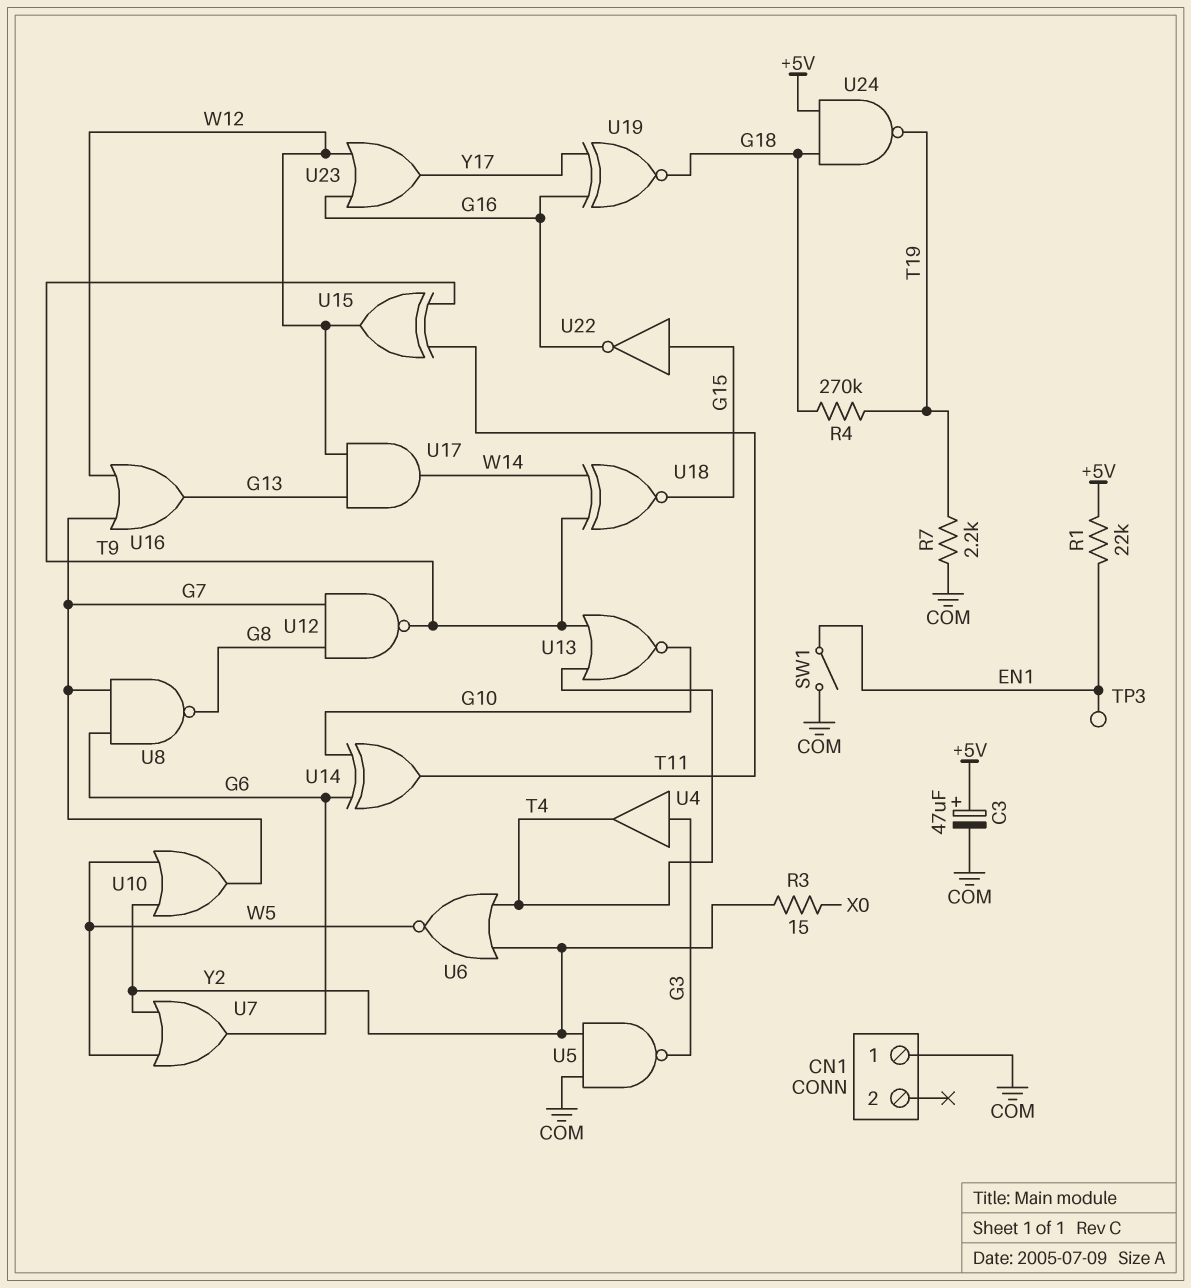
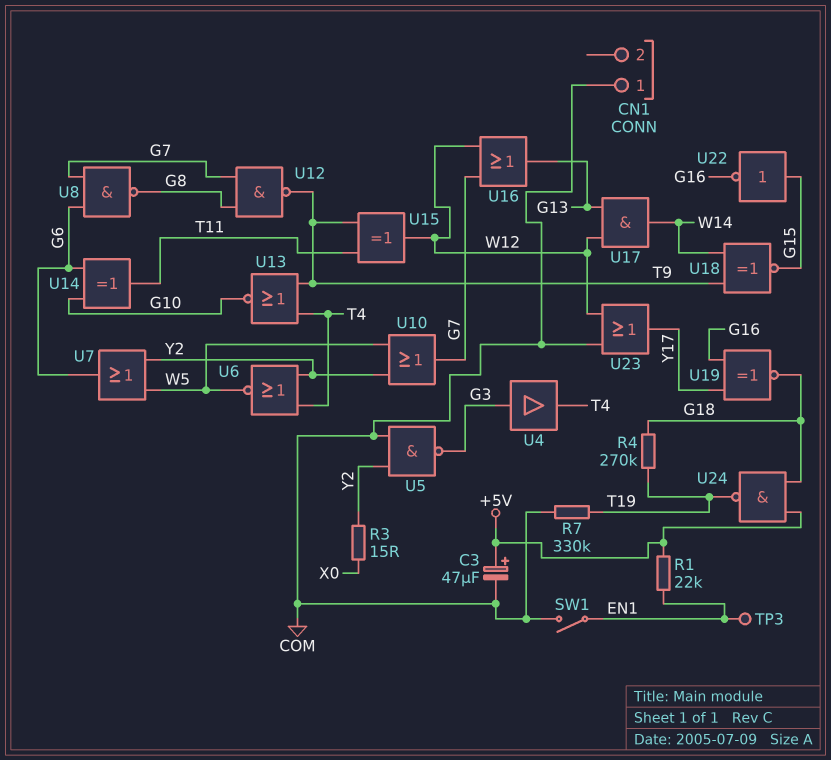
R7: 2.2k (COM, T19) -> 330k (COM, T19)
U23: OR (in G16, in W12, out Y17) -> OR (in COM, in W12, out Y17)

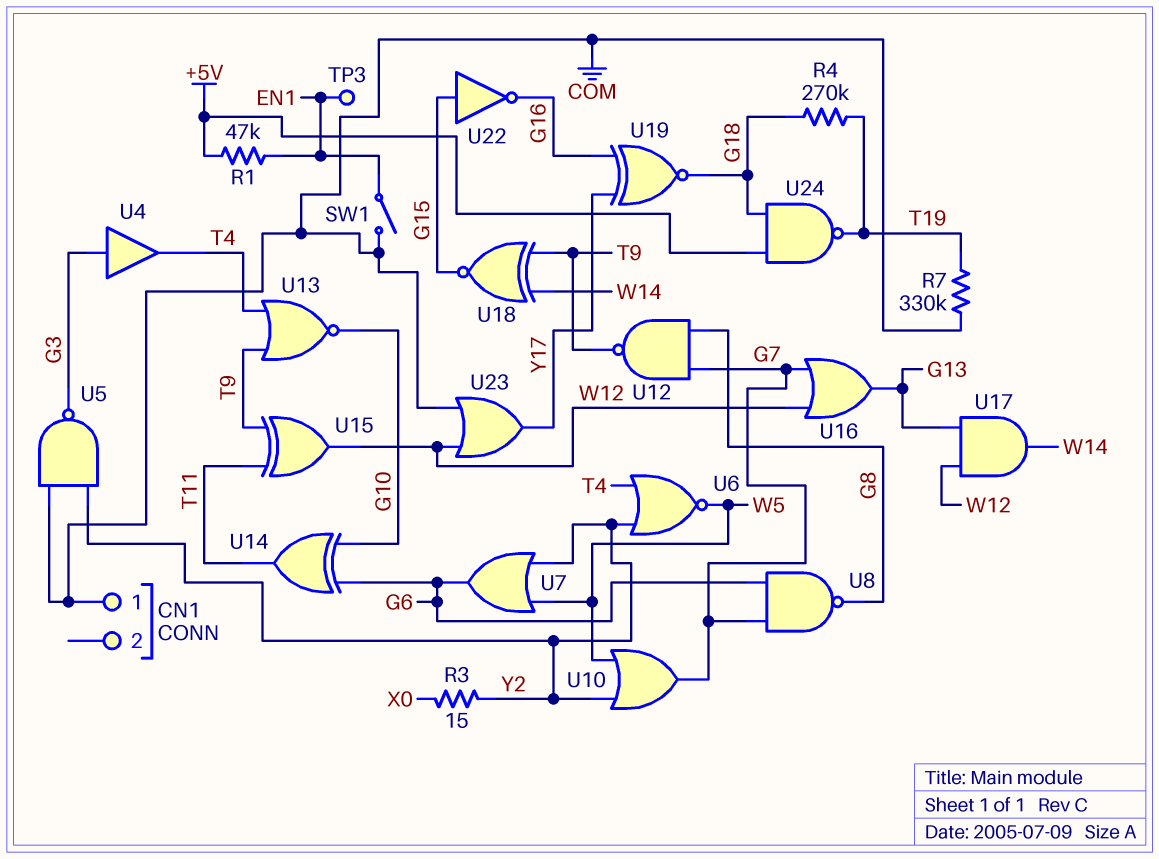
C3: 47uF (plus +5V, minus COM) -> none
R1: 22k (+5V, EN1) -> 47k (+5V, EN1)

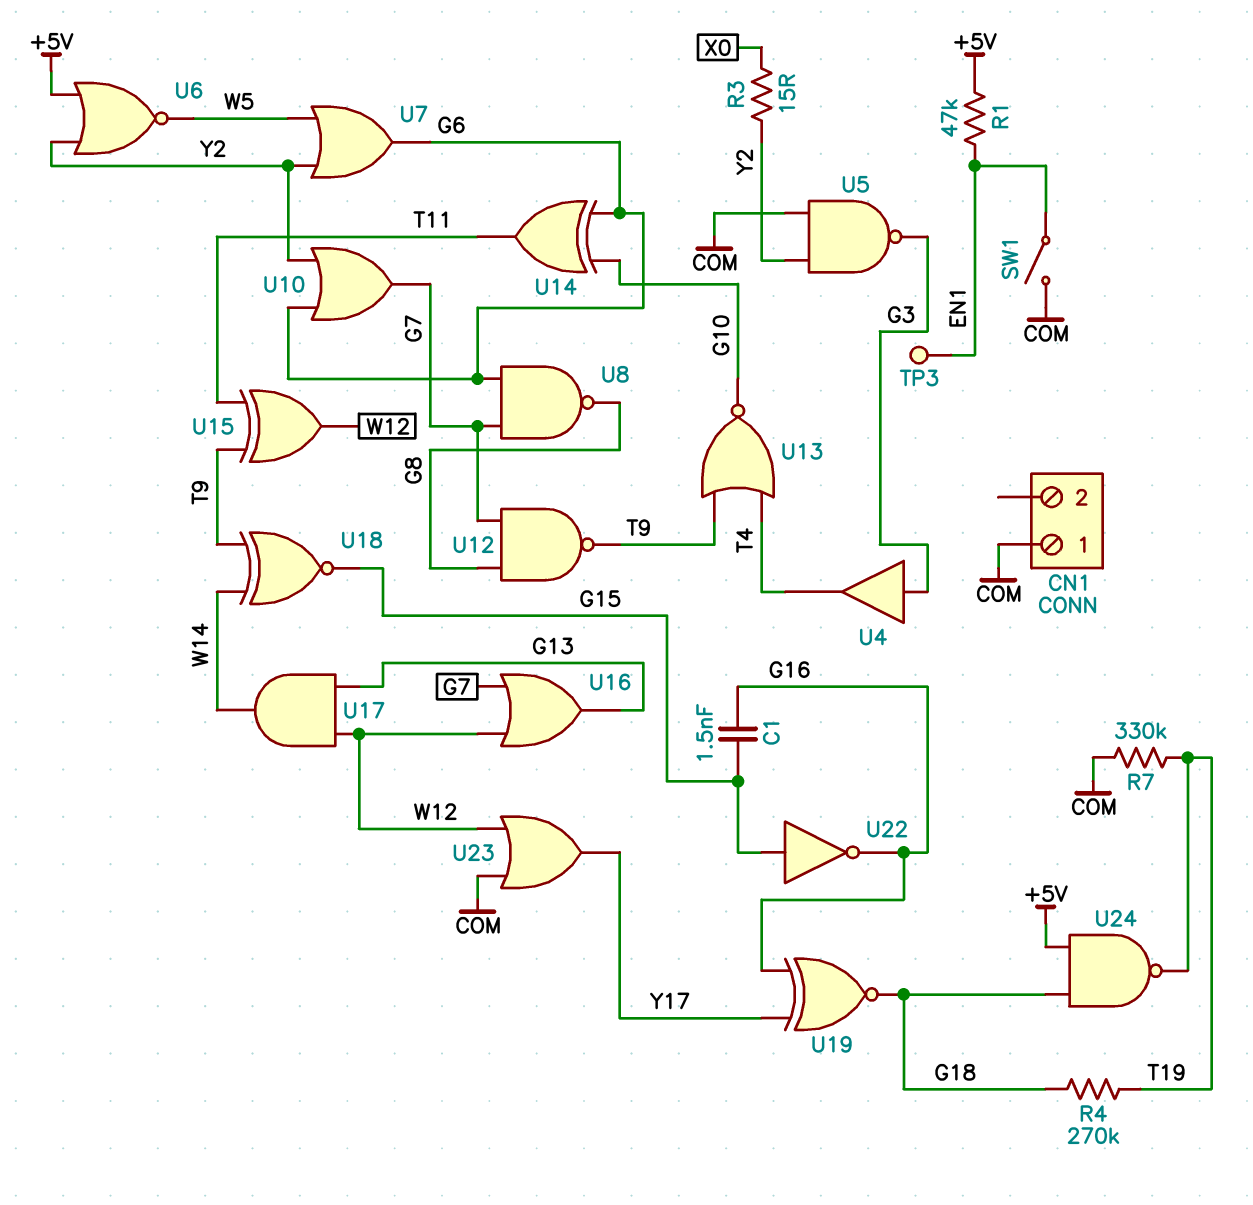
C1: none -> 1.5nF (G15, G16)
U6: NOR (in T4, in Y2, out W5) -> NOR (in +5V, in Y2, out W5)
U10: OR (in W5, in Y2, out G7) -> OR (in G6, in Y2, out G7)

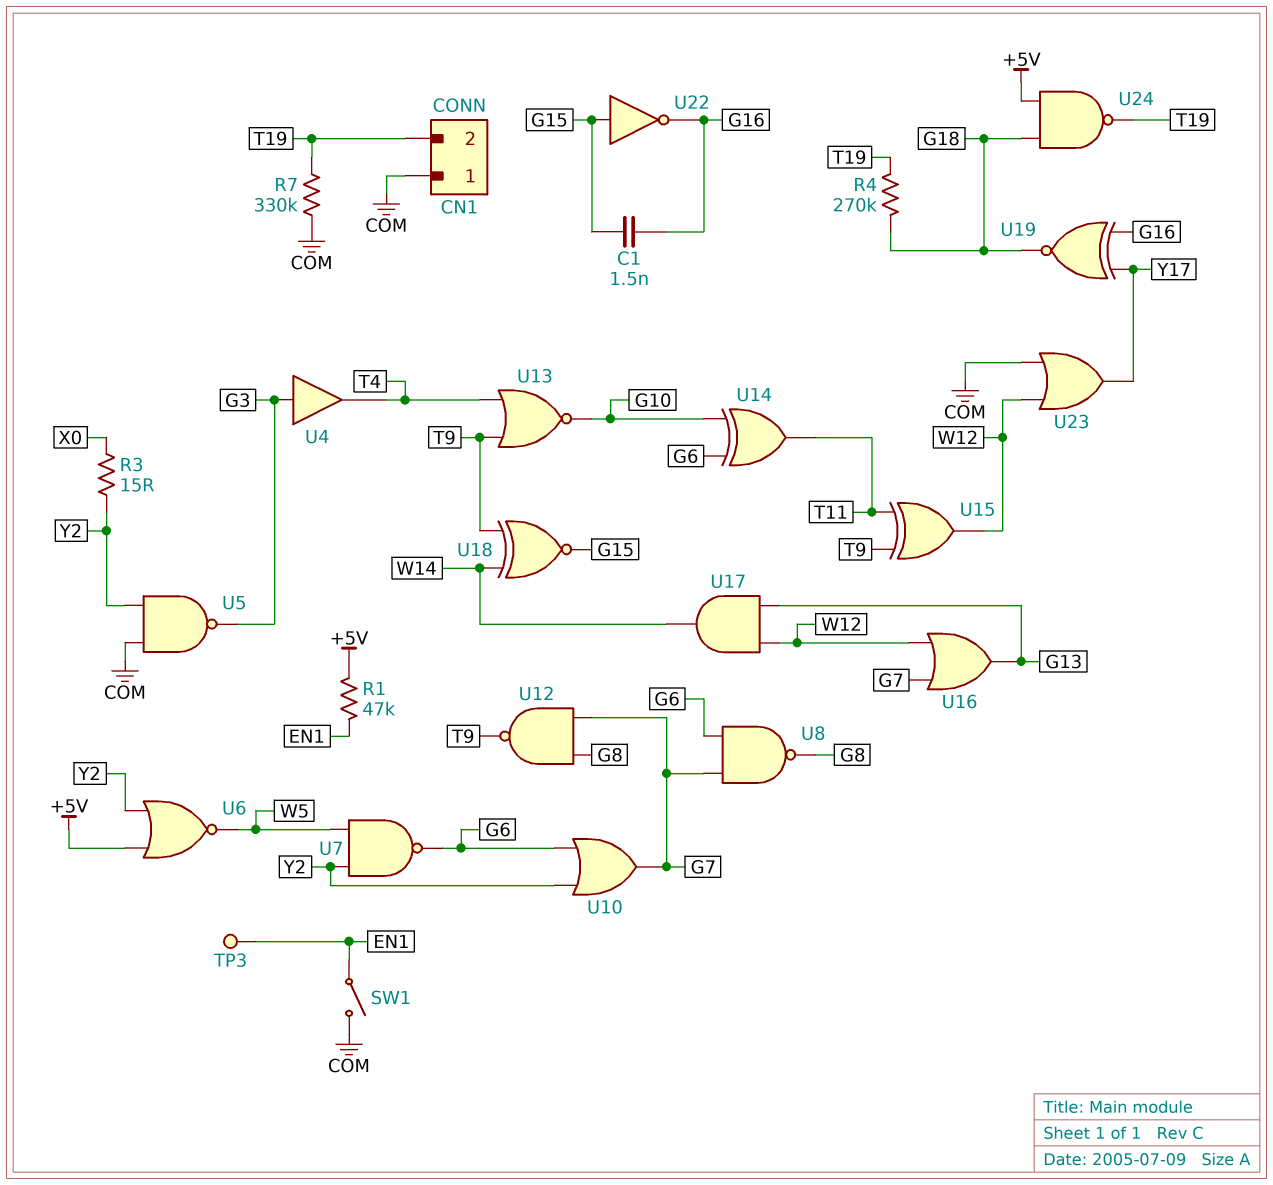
CN1 pin 2: none -> T19
U7: OR (in W5, in Y2, out G6) -> NAND (in W5, in Y2, out G6)

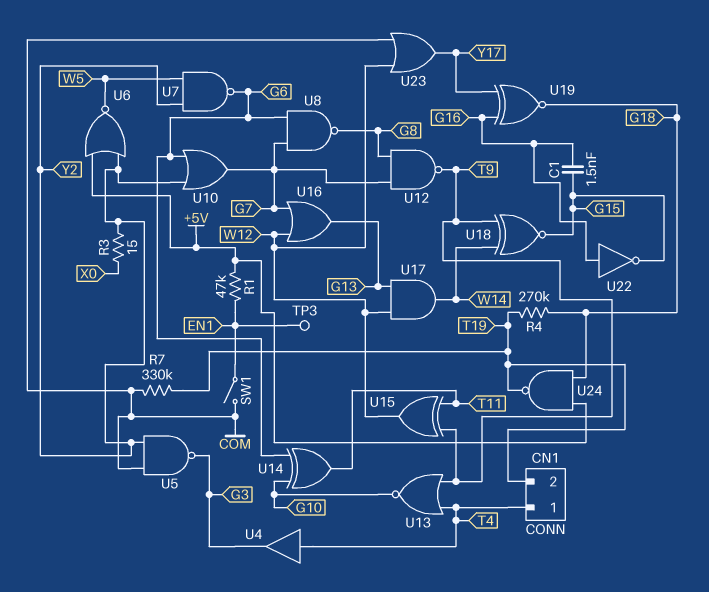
CN1 pin 1: COM -> T4
U4: buffer (in G3, out T4) -> buffer (in T4, out G3)
U22: NOT (in G15, out G16) -> NOT (in G16, out G15)

